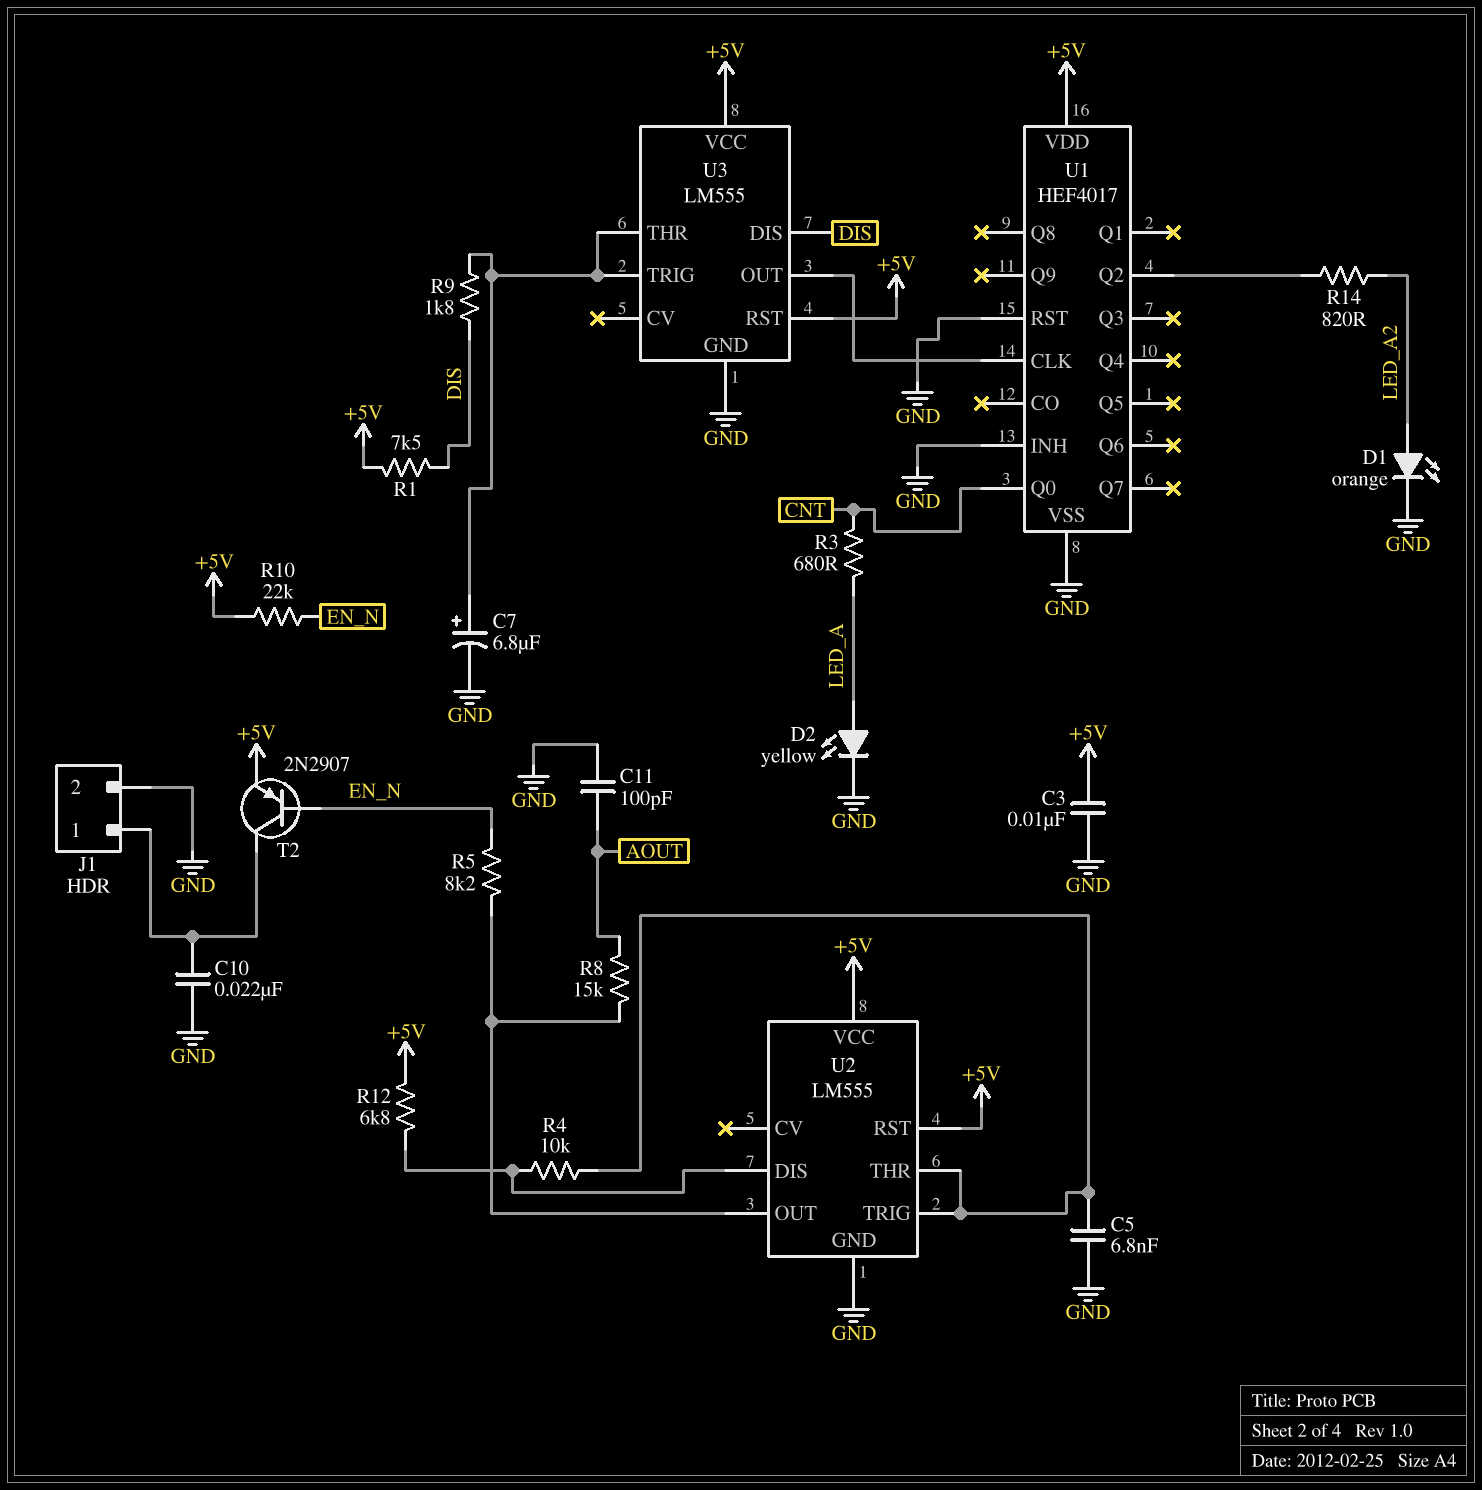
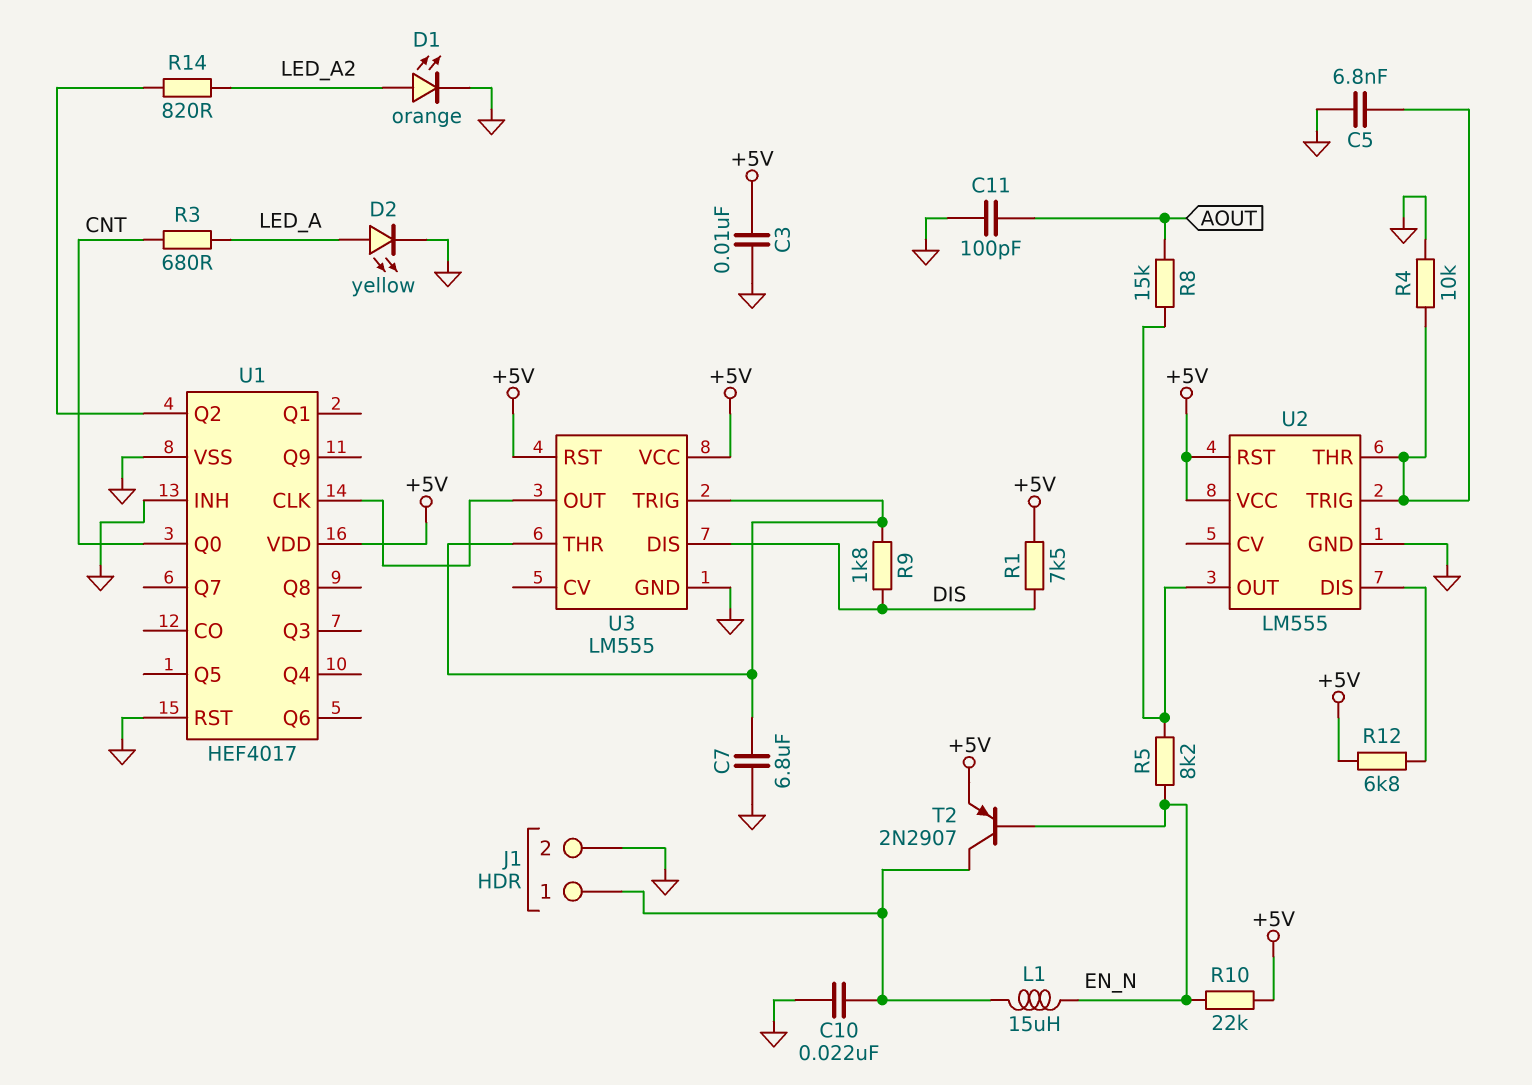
C7: 6.8uF (plus U3/THR, minus GND) -> 6.8uF (GND, U3/THR)
L1: none -> 15uH (EN_N, J1/1)
R4: 10k (U2/DIS, U2/THR) -> 10k (GND, U2/THR)

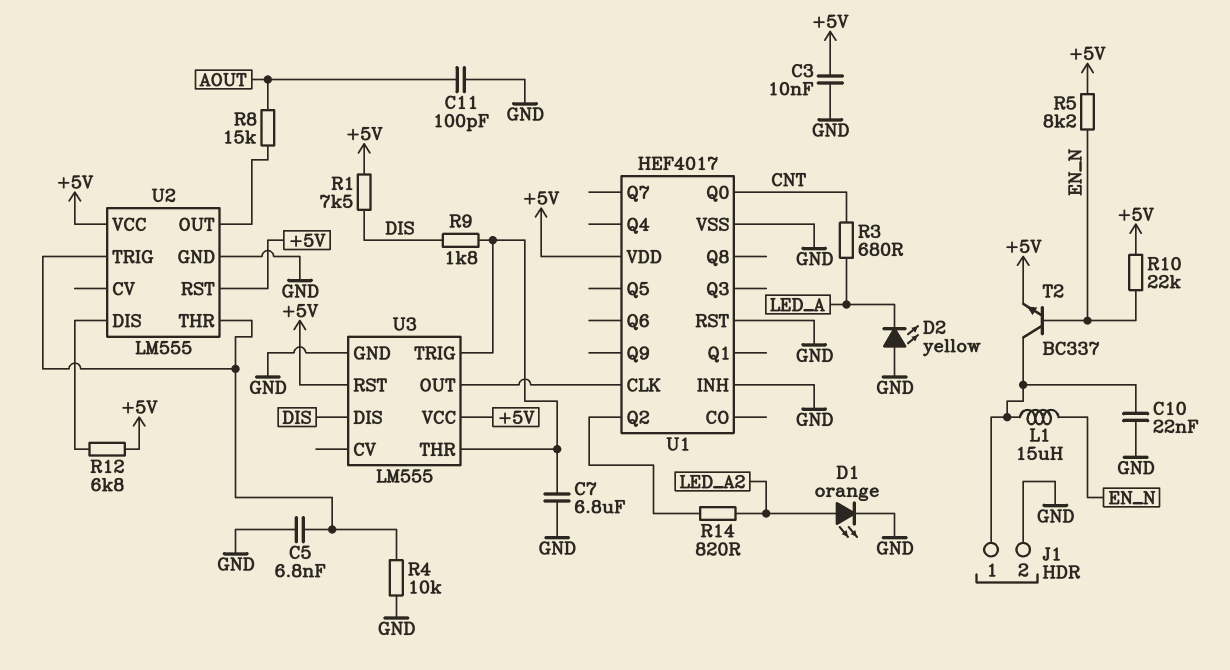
D2: LED yellow (A LED_A, K GND) -> LED yellow (A GND, K LED_A)
R5: 8.2k (EN_N, U2/OUT) -> 8.2k (+5V, EN_N)
T2: PNP 2N2907 (B EN_N, C J1/1, E +5V) -> NPN BC337 (B EN_N, C J1/1, E +5V)

